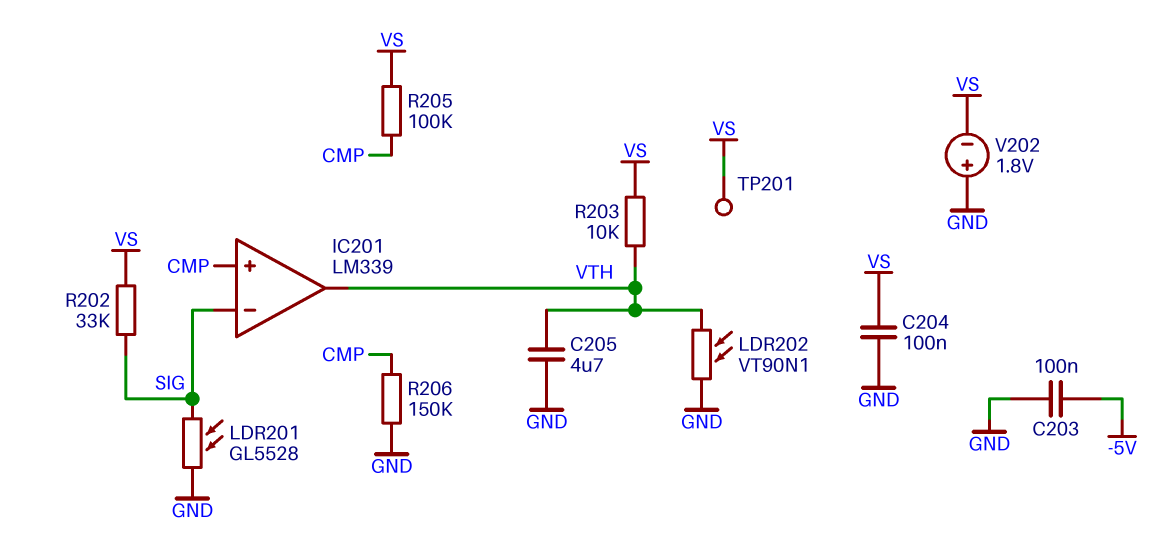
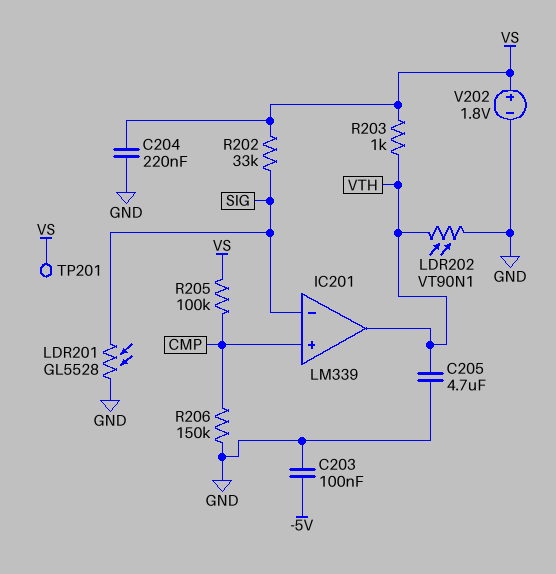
C204: 100nF (GND, VS) -> 220nF (GND, VS)
R203: 10k (VS, VTH) -> 1k (VS, VTH)
V202: 1.8V (plus GND, minus VS) -> 1.8V (plus VS, minus GND)

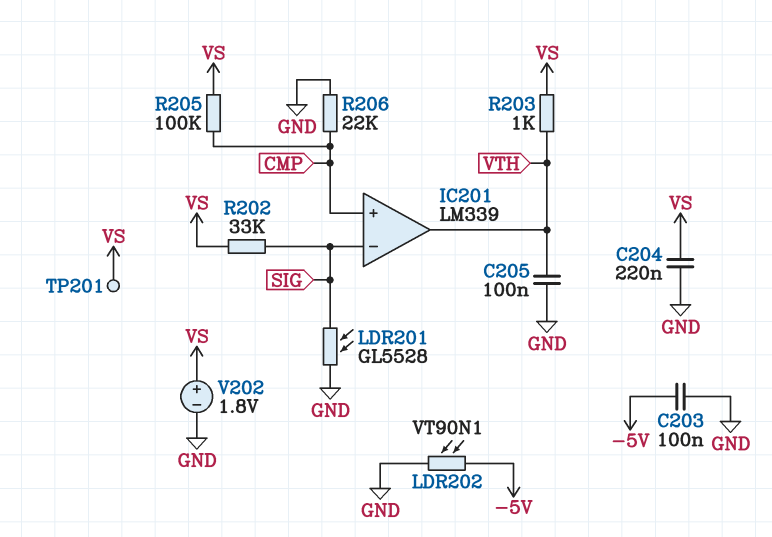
C205: 4.7uF (GND, VTH) -> 100nF (GND, VTH)
LDR202: VT90N1 (GND, VTH) -> VT90N1 (-5V, GND)
R206: 150k (CMP, GND) -> 22k (CMP, GND)

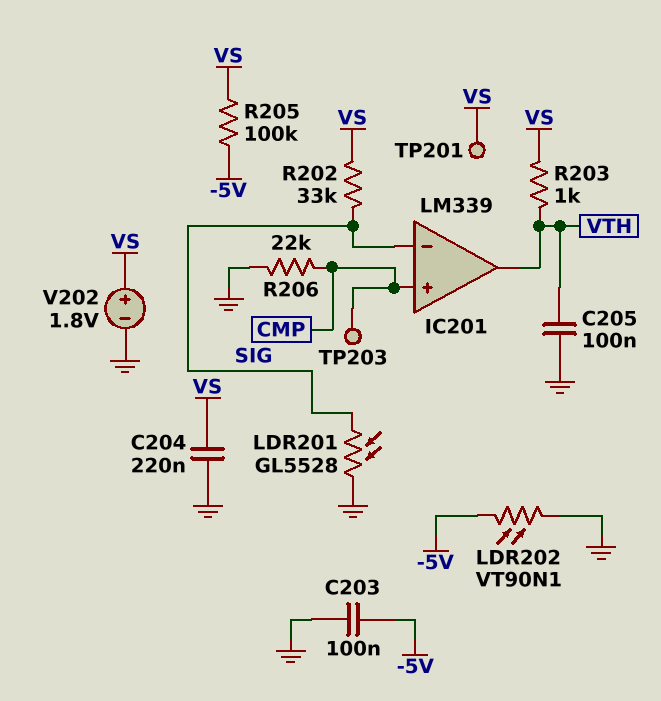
R205: 100k (CMP, VS) -> 100k (-5V, VS)
TP203: none -> test point (CMP)

